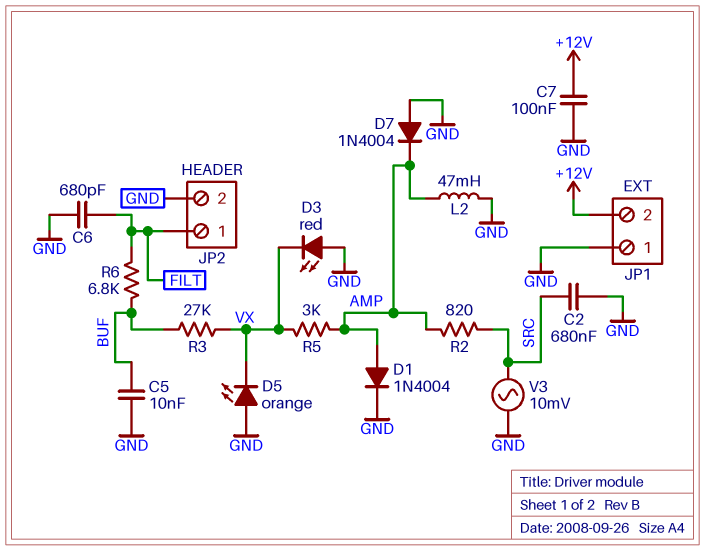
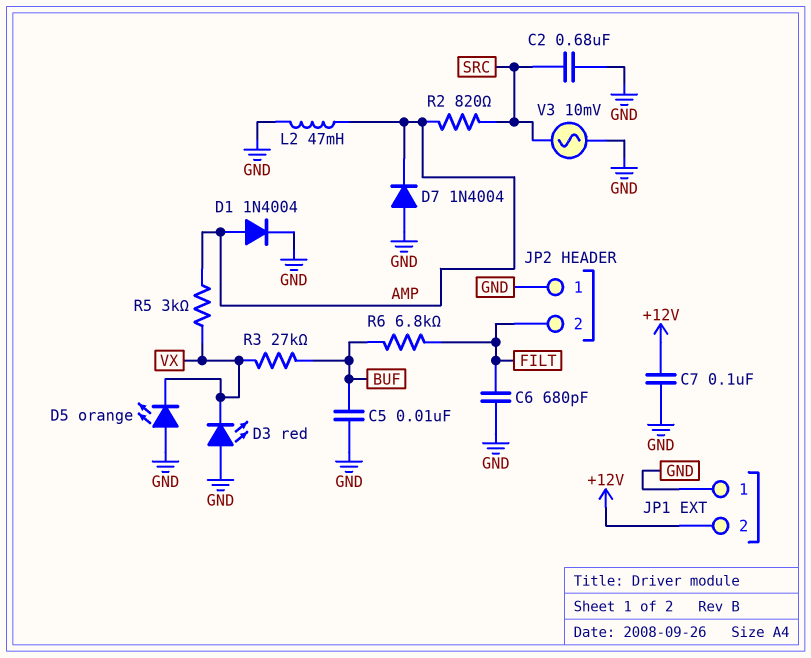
JP2 pin 1: FILT -> GND
JP2 pin 2: GND -> FILT

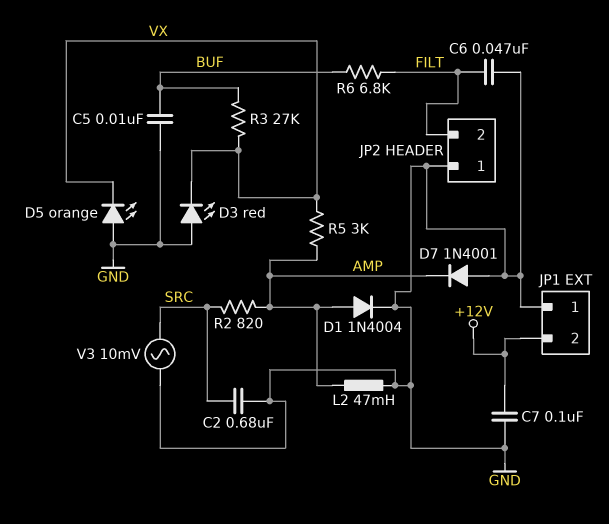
C6: 680pF (FILT, GND) -> 47nF (FILT, GND)
D7: diode 1N4004 (A GND, K AMP) -> diode 1N4001 (A GND, K AMP)

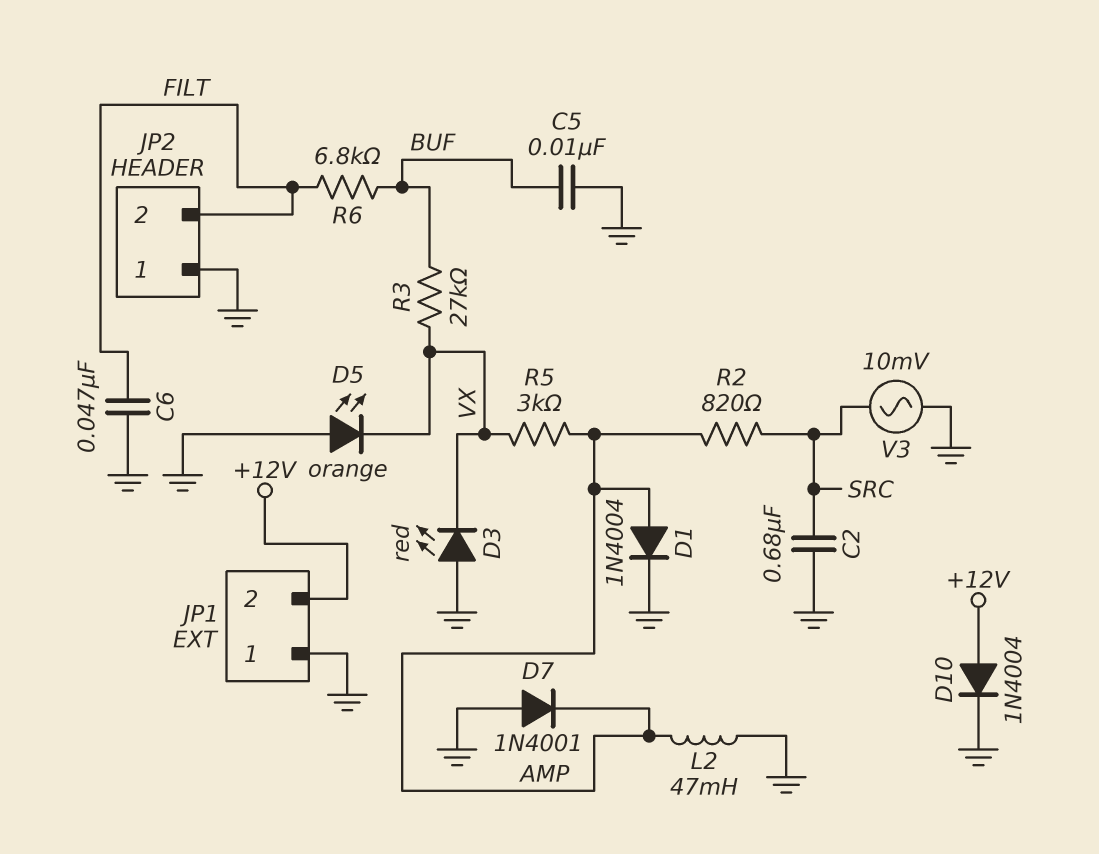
C7: 100nF (+12V, GND) -> none
D10: none -> diode 1N4004 (A +12V, K GND)

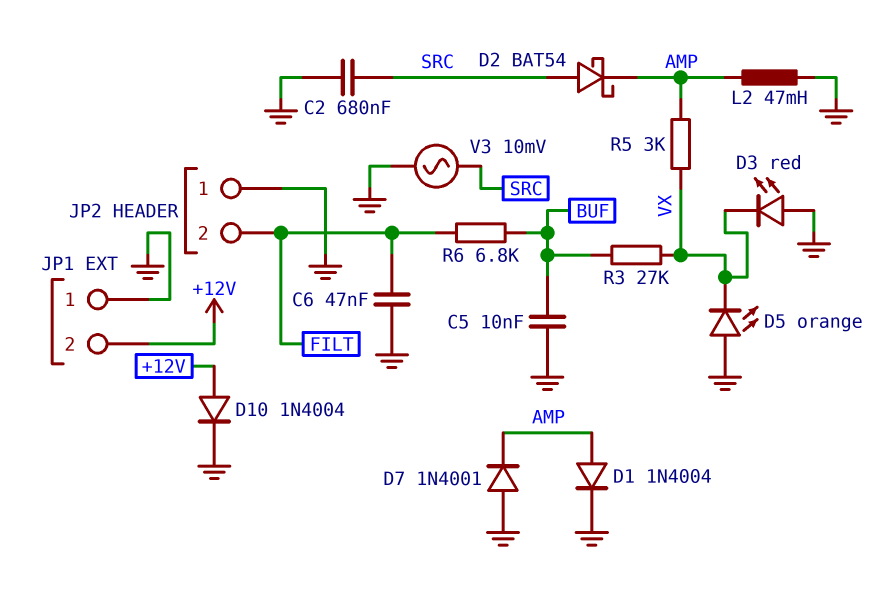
D2: none -> schottky BAT54 (A SRC, K AMP)
R2: 820 (AMP, SRC) -> none

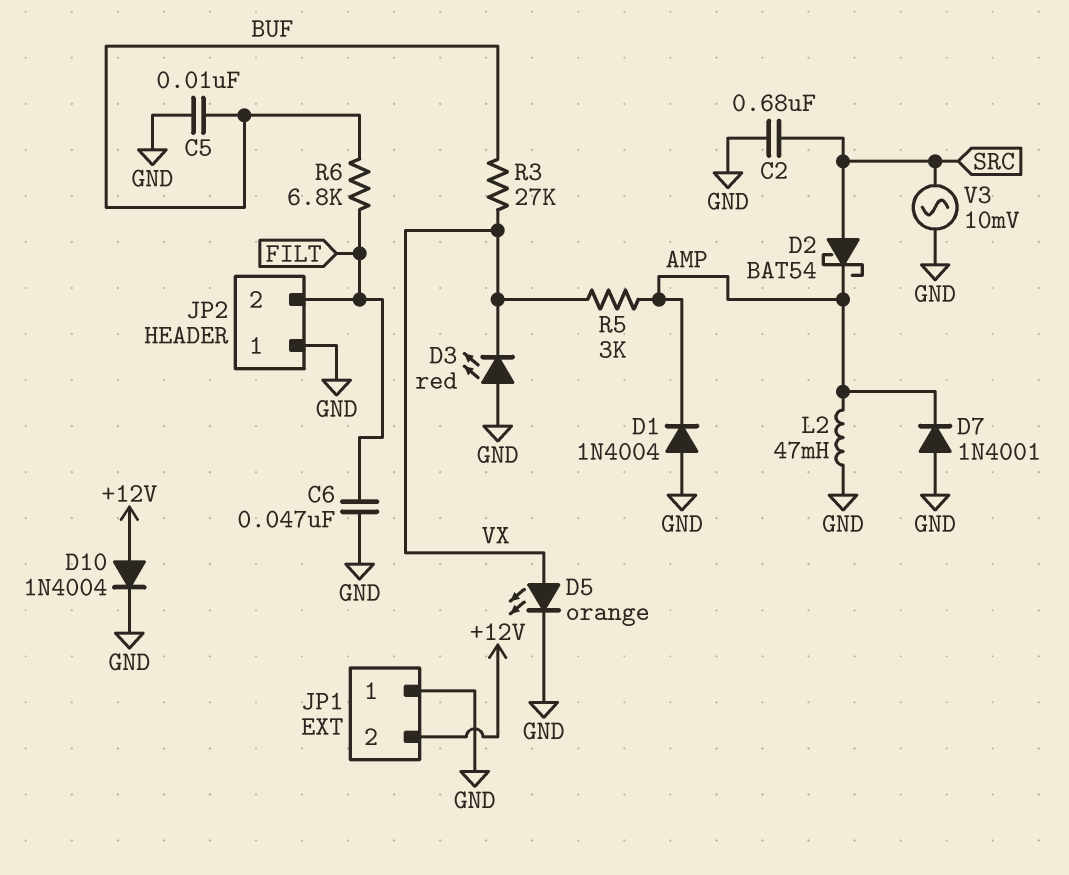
D1: diode 1N4004 (A AMP, K GND) -> diode 1N4004 (A GND, K AMP)
D5: LED orange (A GND, K VX) -> LED orange (A VX, K GND)

